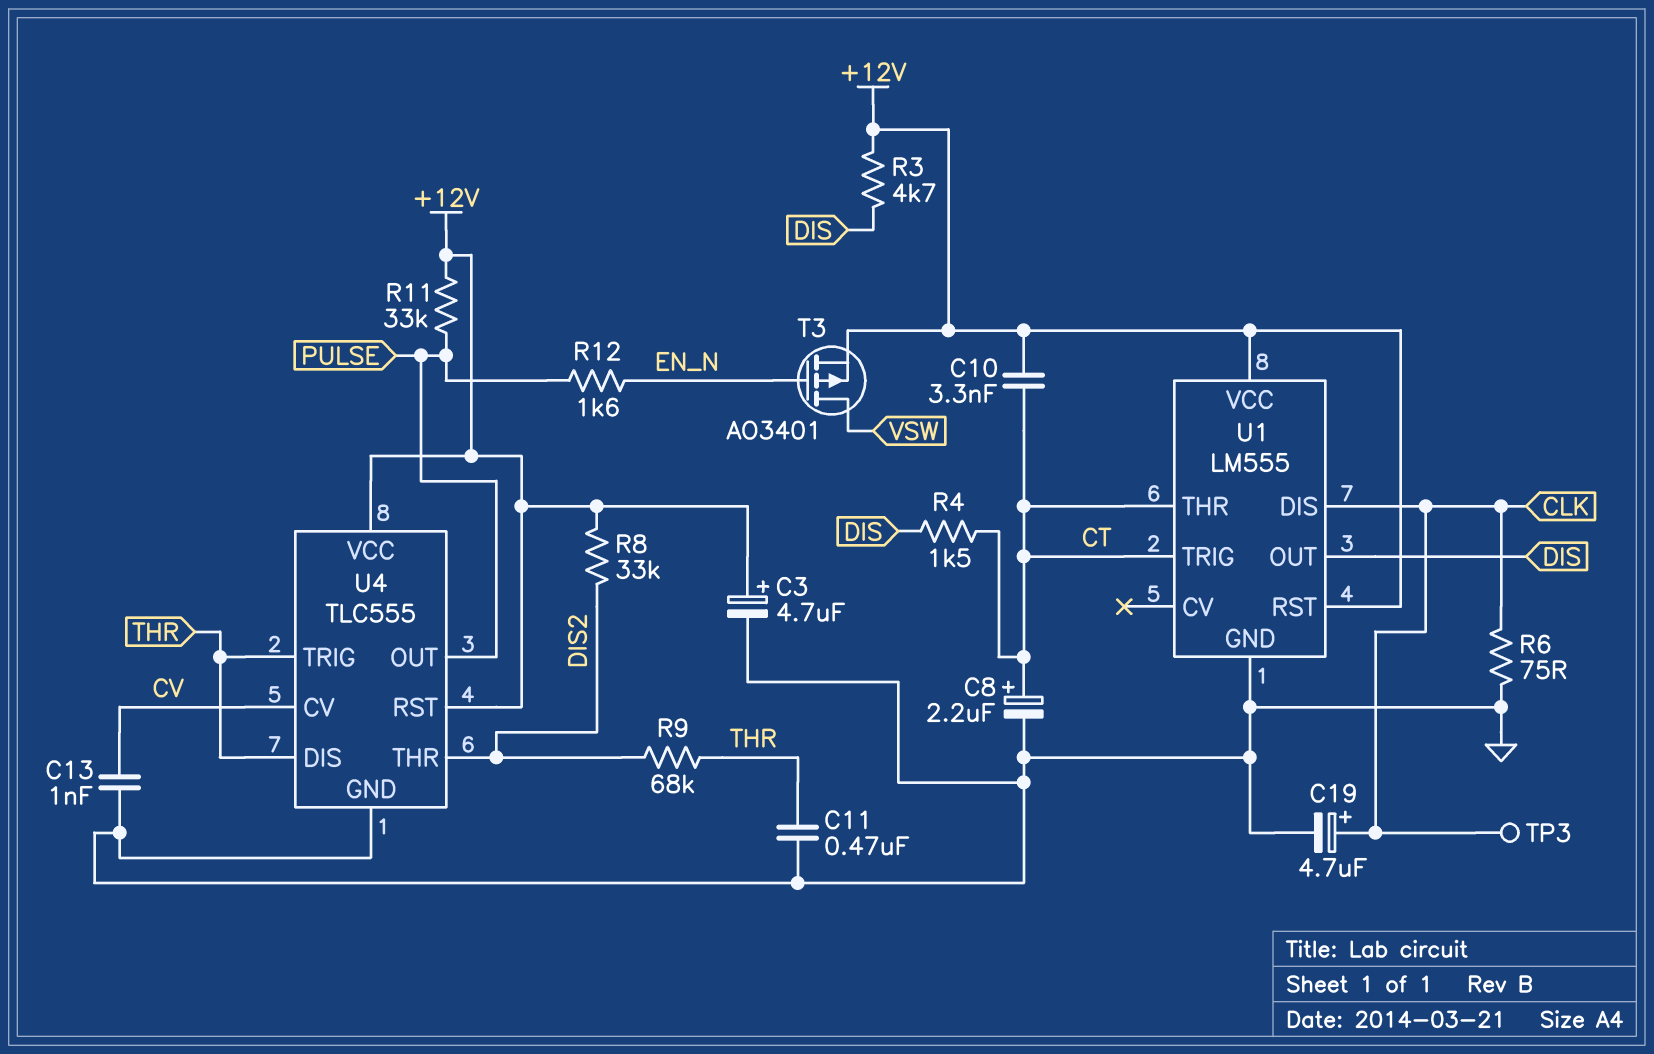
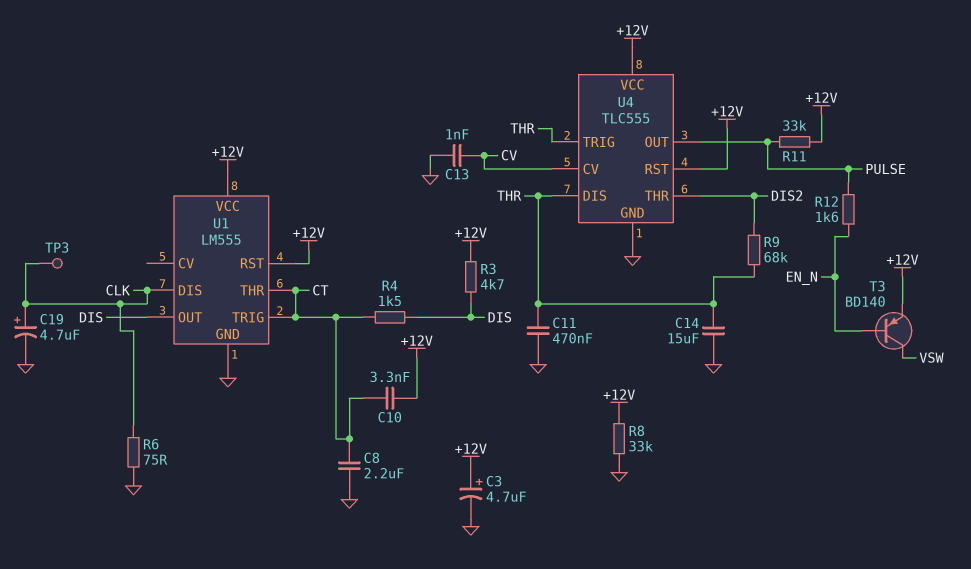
C8: 2.2uF (plus CT, minus GND) -> 2.2uF (CT, GND)
C14: none -> 15uF (GND, THR)
R8: 33k (+12V, DIS2) -> 33k (+12V, GND)
T3: PMOS AO3401 (G EN_N, D VSW, S +12V) -> PNP BD140 (B EN_N, C VSW, E +12V)

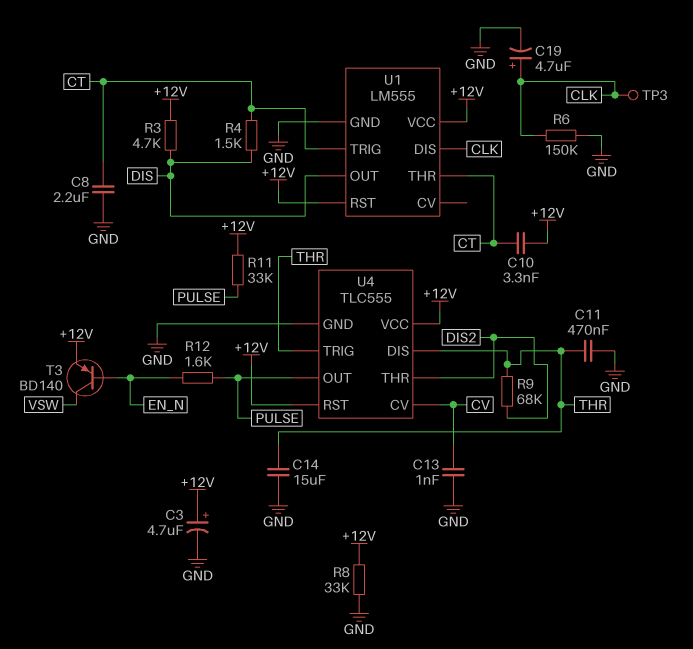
R6: 75 (CLK, GND) -> 150k (CLK, GND)

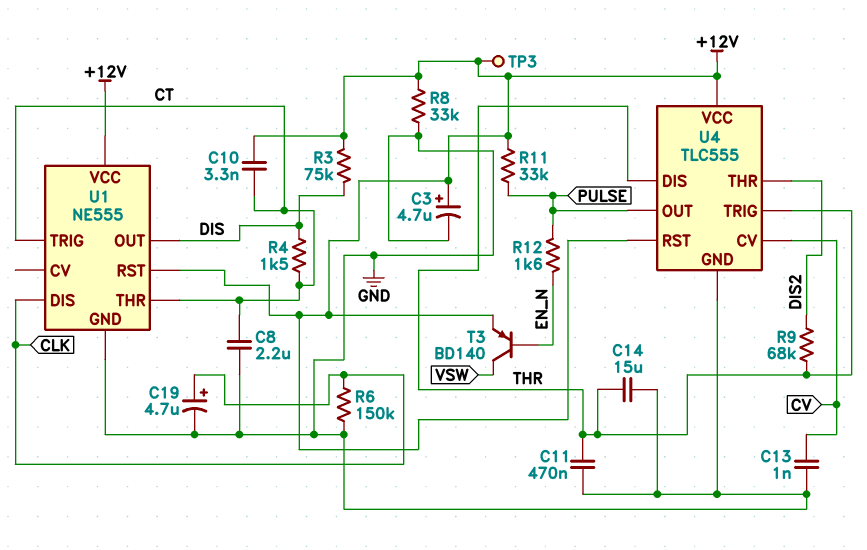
R3: 4.7k (+12V, DIS) -> 75k (+12V, DIS)
TP3: test point (CLK) -> test point (+12V)
U1: LM555 -> NE555

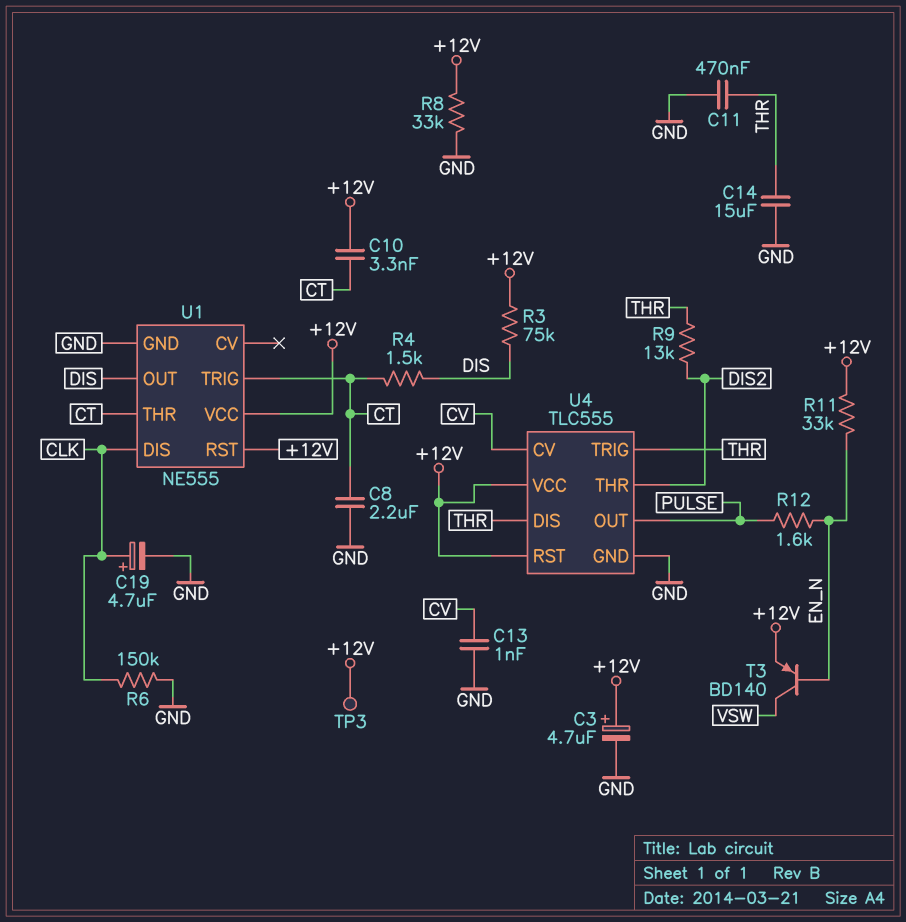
R9: 68k (DIS2, THR) -> 13k (DIS2, THR)
R11: 33k (+12V, PULSE) -> 33k (+12V, EN_N)

